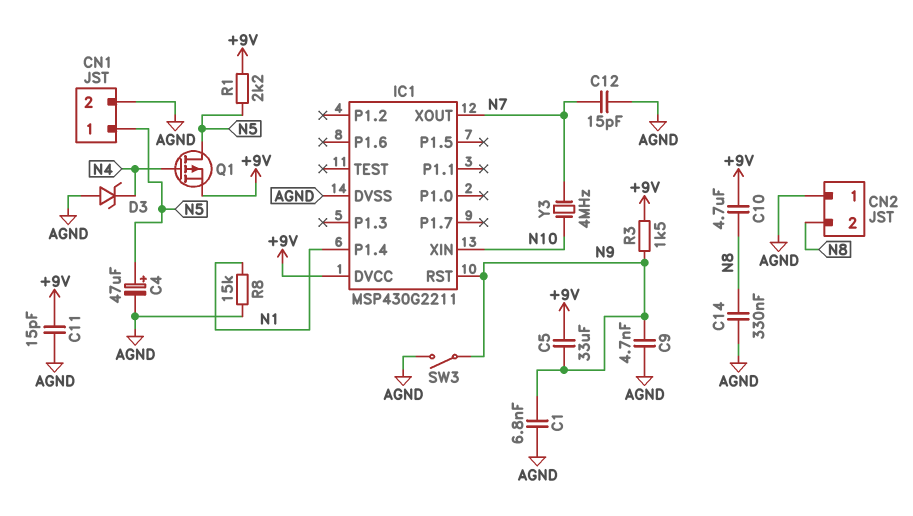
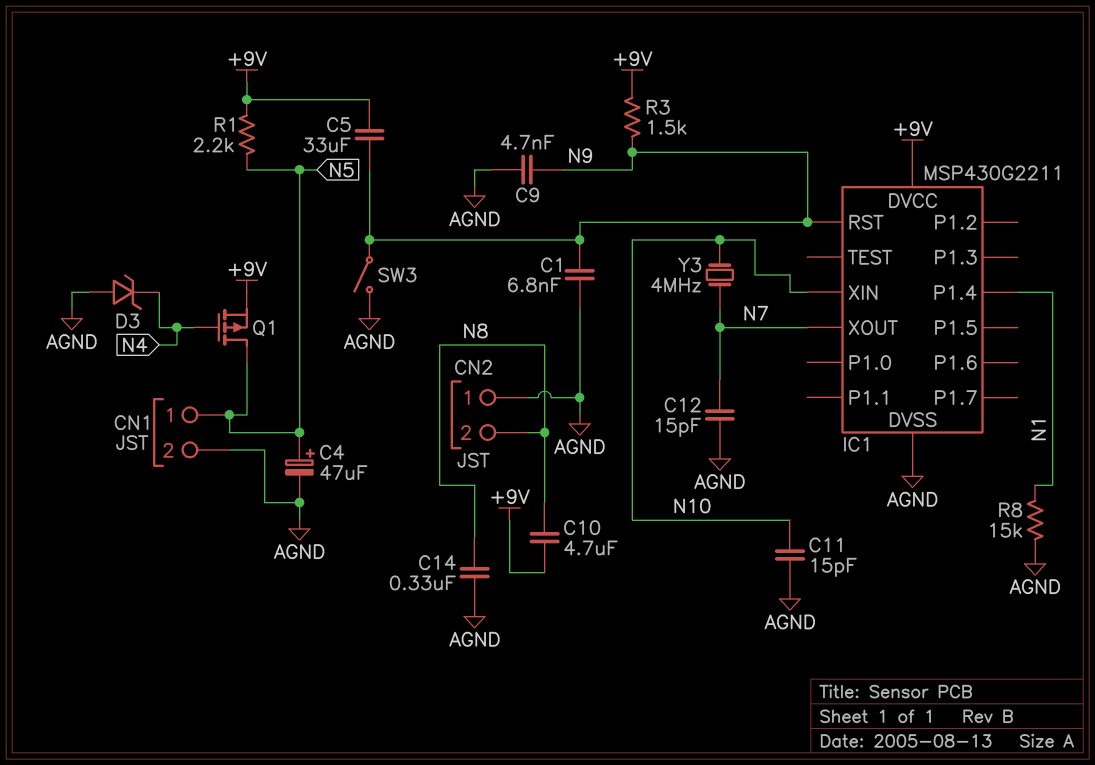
C11: 15pF (+9V, AGND) -> 15pF (AGND, N10)

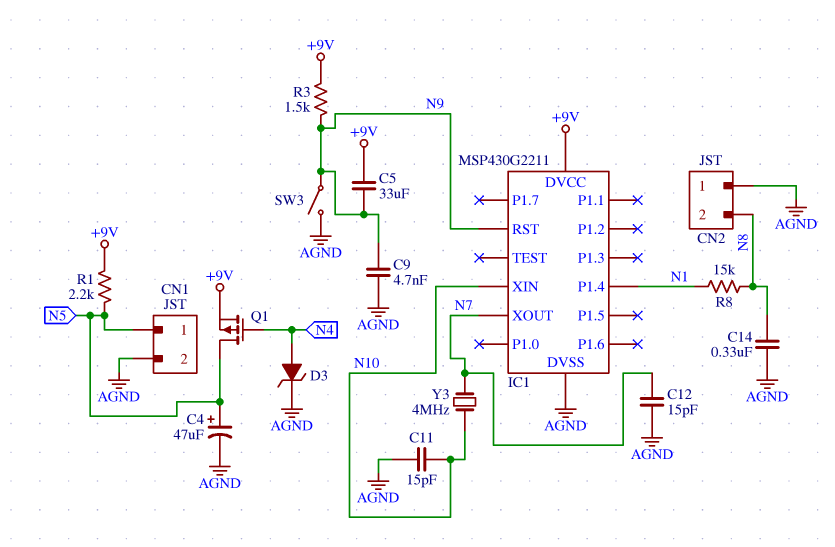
C1: 6.8nF (AGND, N9) -> none
C10: 4.7uF (+9V, N8) -> none
D3: zener (A AGND, K N4) -> zener (A N4, K AGND)
R8: 15k (AGND, N1) -> 15k (N1, N8)

